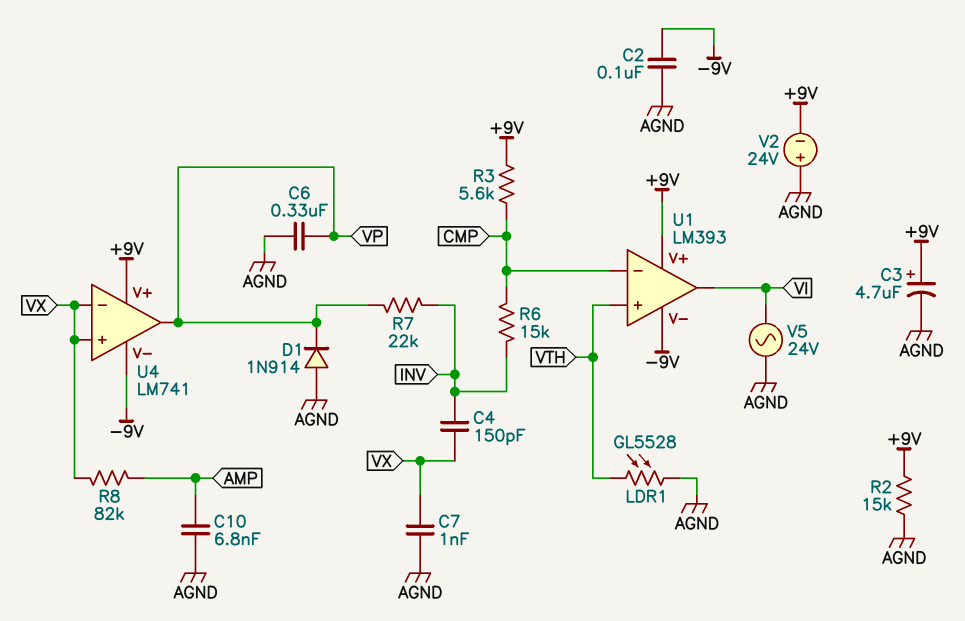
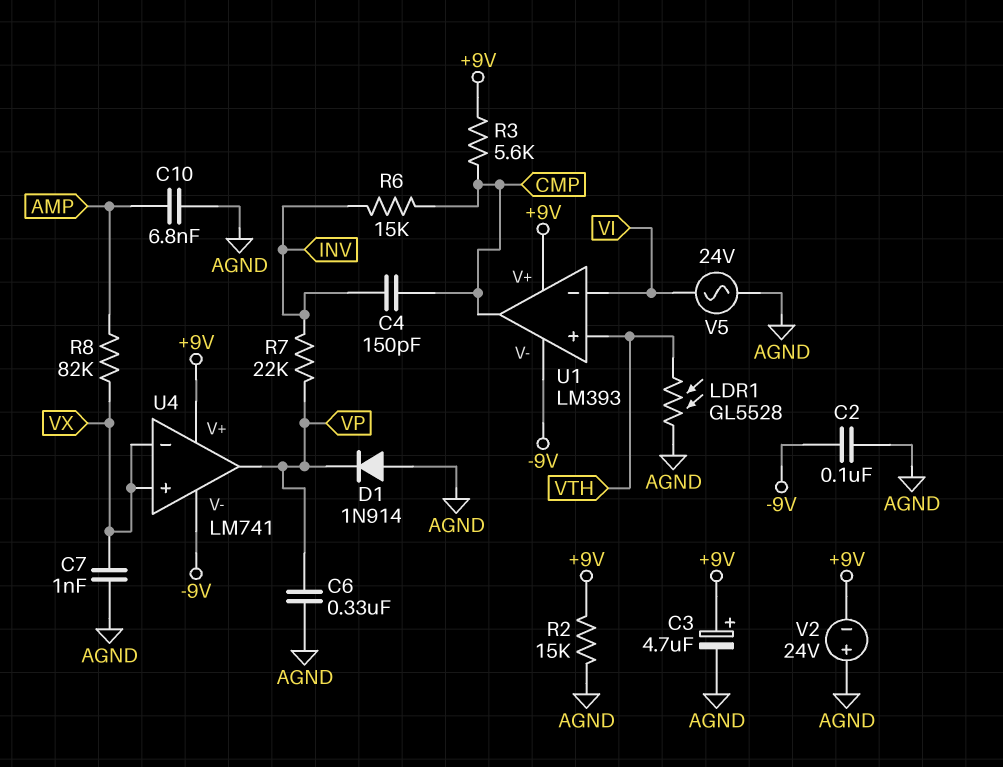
C4: 150pF (INV, VX) -> 150pF (CMP, INV)
U1 pin in-: CMP -> VI
U1 pin out: VI -> CMP

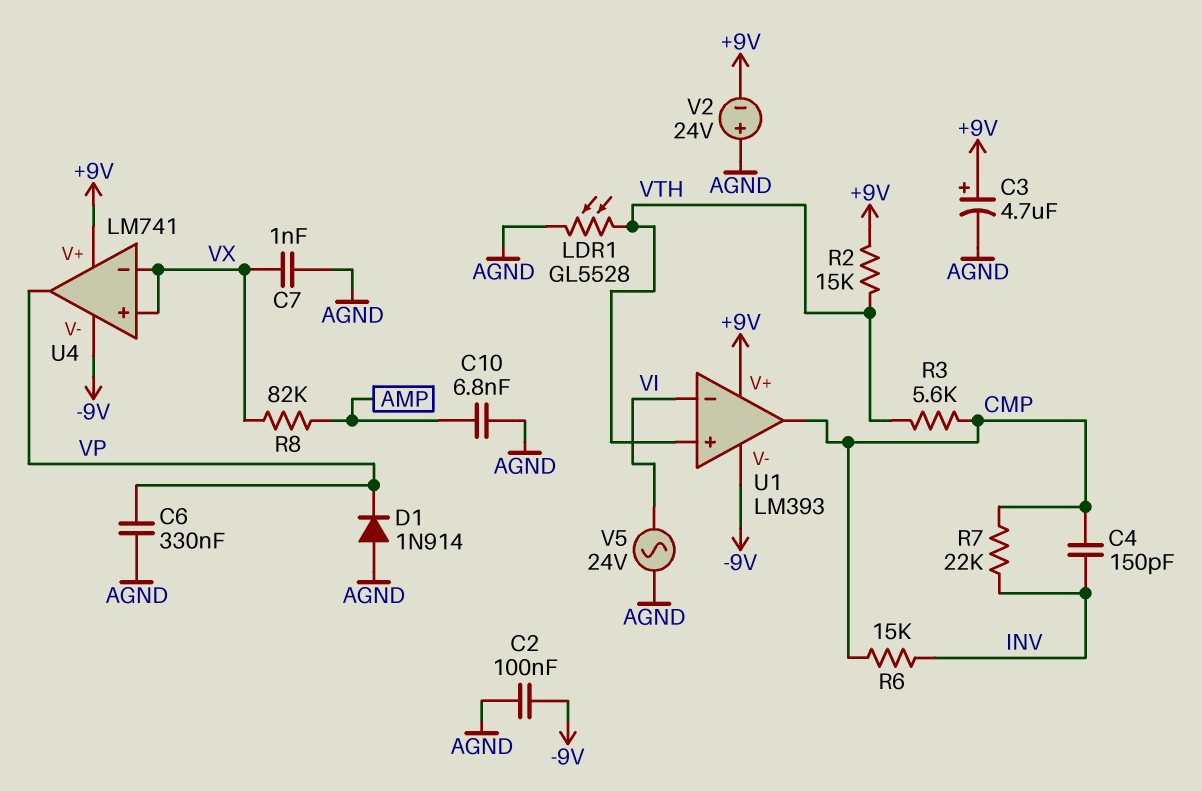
R2: 15k (+9V, AGND) -> 15k (+9V, VTH)
R3: 5.6k (+9V, CMP) -> 5.6k (CMP, VTH)
R7: 22k (INV, VP) -> 22k (CMP, INV)

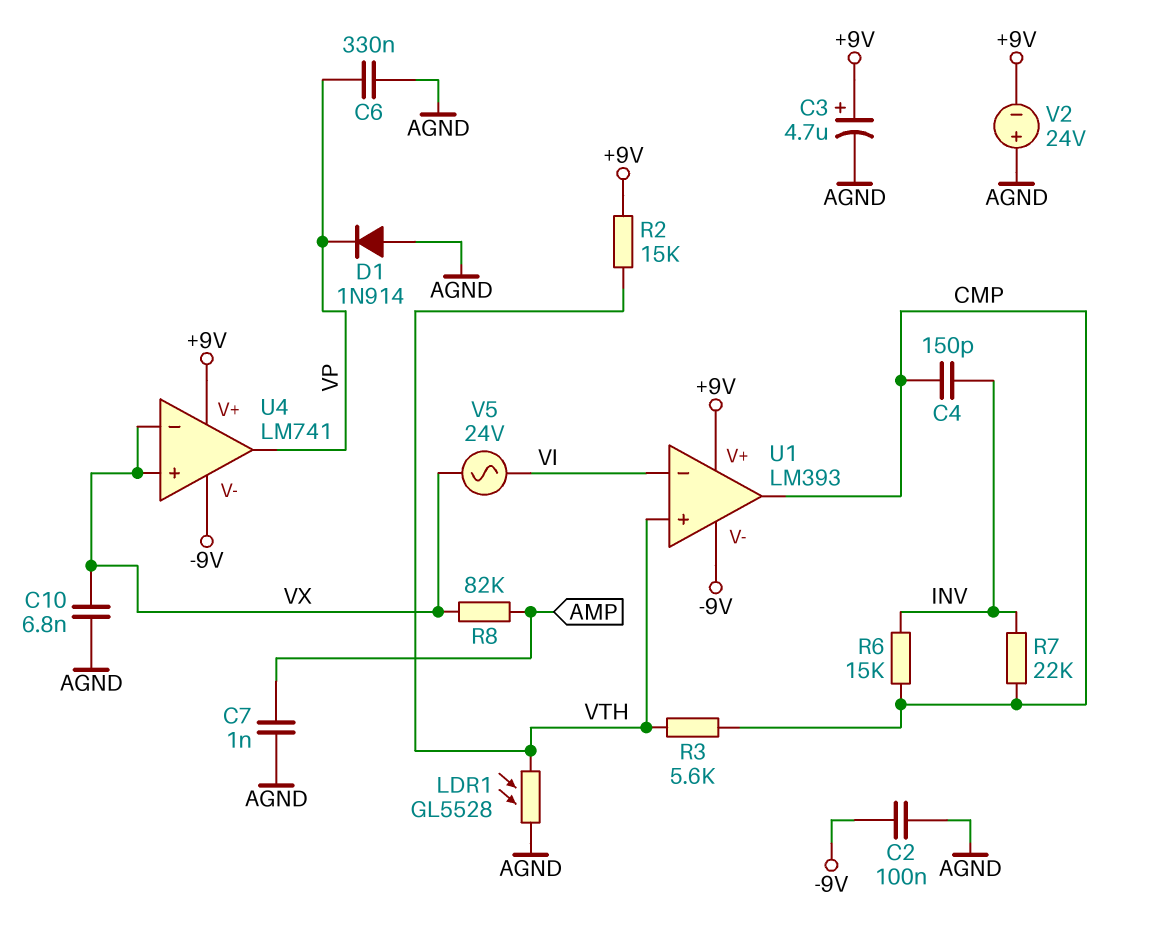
C7: 1nF (AGND, VX) -> 1nF (AGND, AMP)
C10: 6.8nF (AGND, AMP) -> 6.8nF (AGND, VX)
V5: AC 24V (AGND, VI) -> AC 24V (VI, VX)

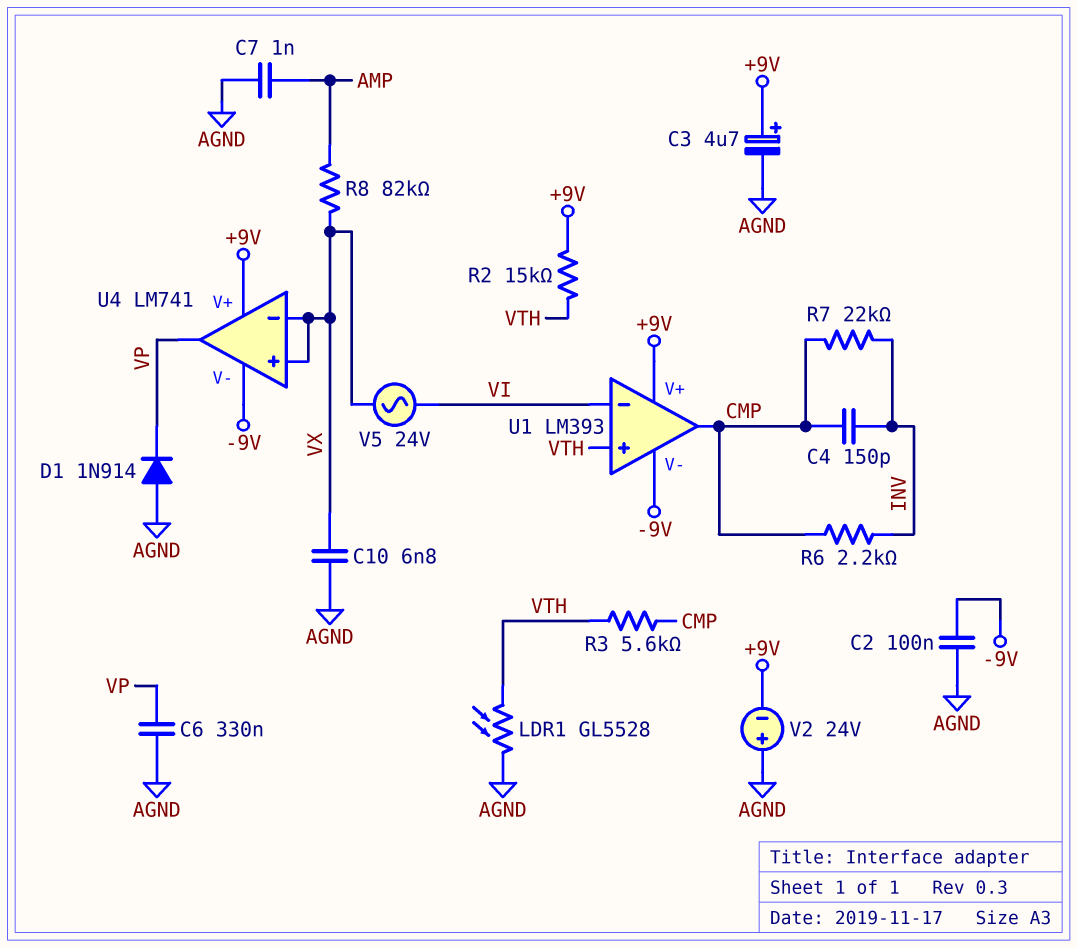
R6: 15k (CMP, INV) -> 2.2k (CMP, INV)

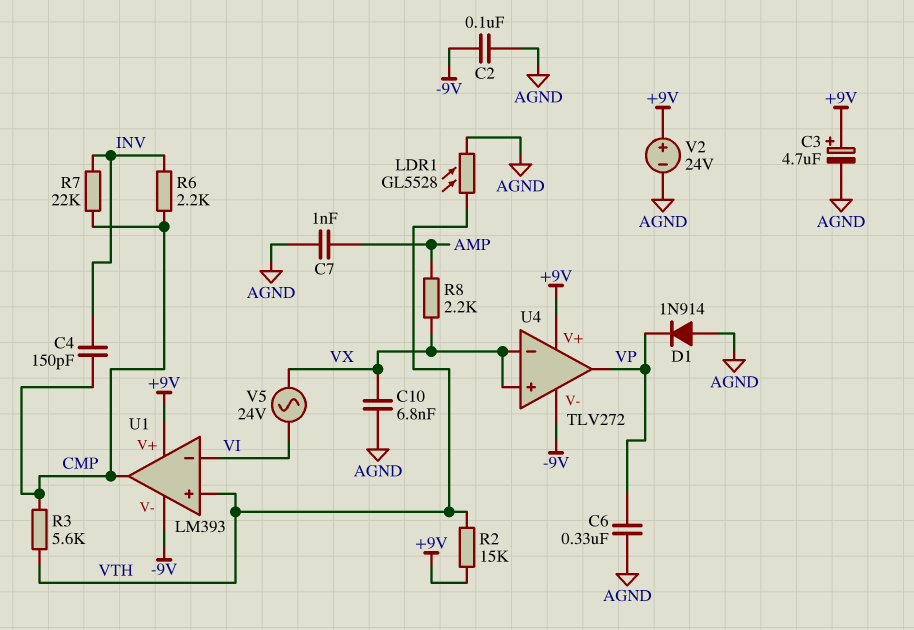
R8: 82k (AMP, VX) -> 2.2k (AMP, VX)
U4: LM741 -> TLV272
V2: 24V (plus AGND, minus +9V) -> 24V (plus +9V, minus AGND)

